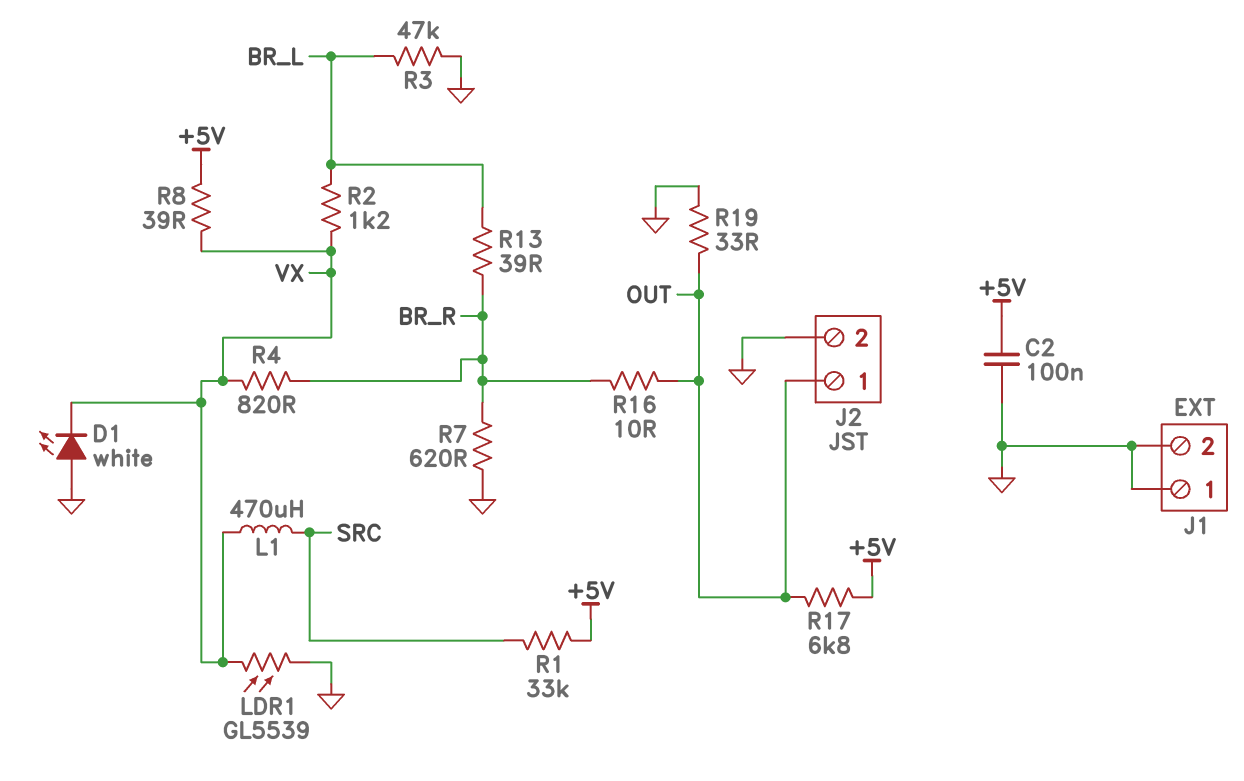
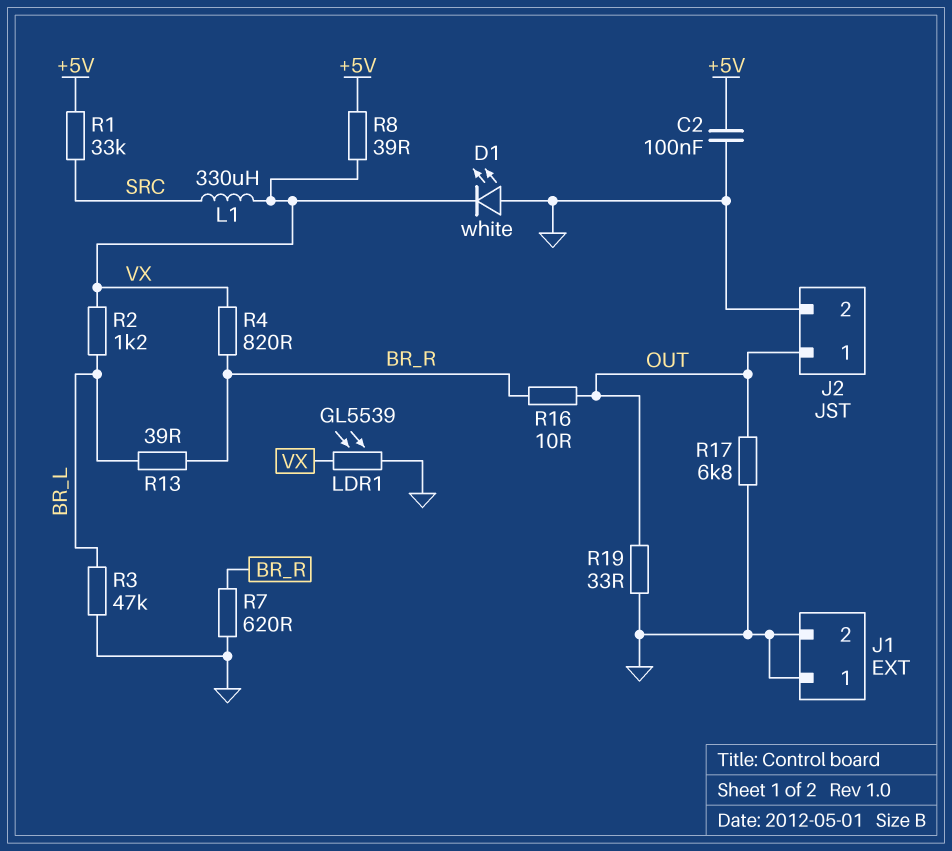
L1: 470uH (SRC, VX) -> 330uH (SRC, VX)
R17: 6.8k (+5V, OUT) -> 6.8k (GND, OUT)

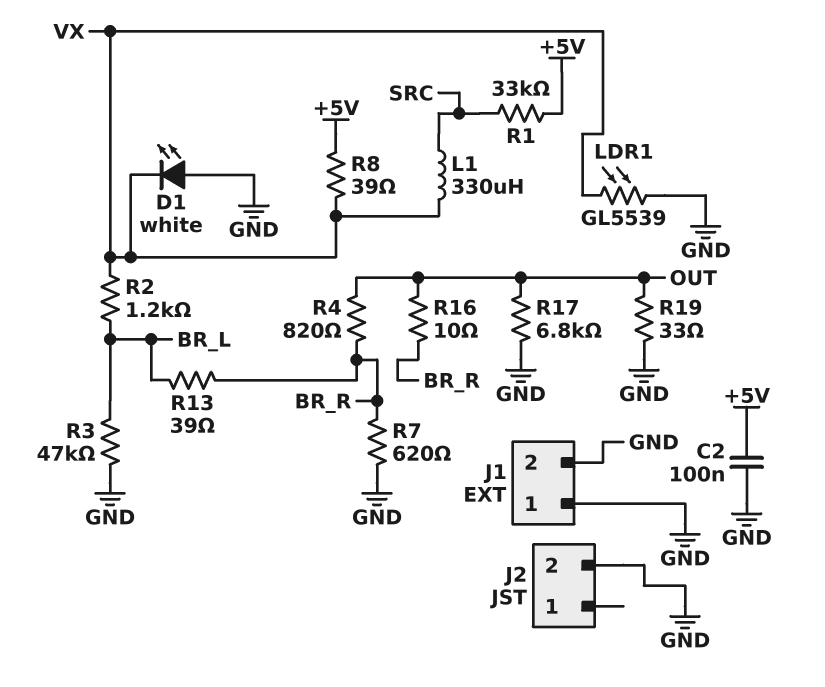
J2 pin 1: OUT -> none
R4: 820 (BR_R, VX) -> 820 (BR_R, OUT)

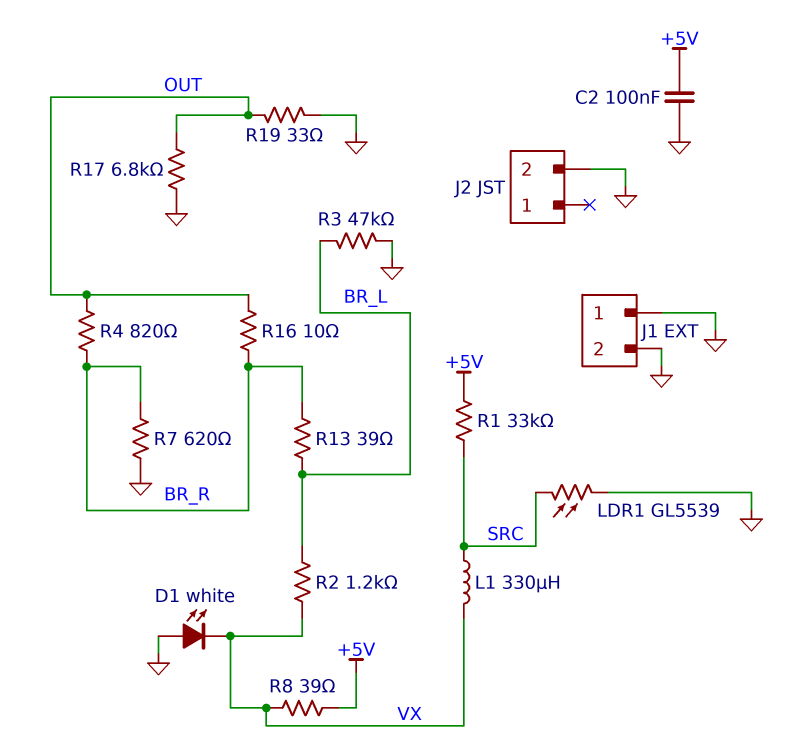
LDR1: GL5539 (GND, VX) -> GL5539 (GND, SRC)

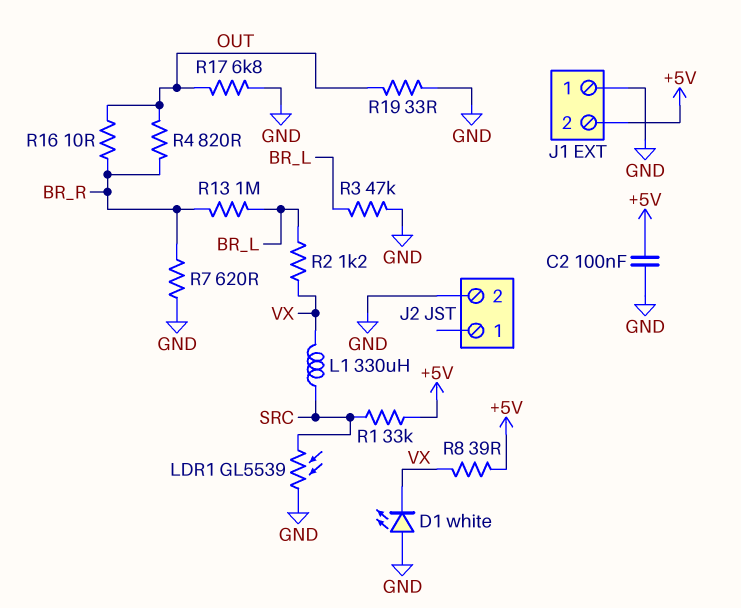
J1 pin 2: GND -> +5V
R13: 39 (BR_L, BR_R) -> 1M (BR_L, BR_R)

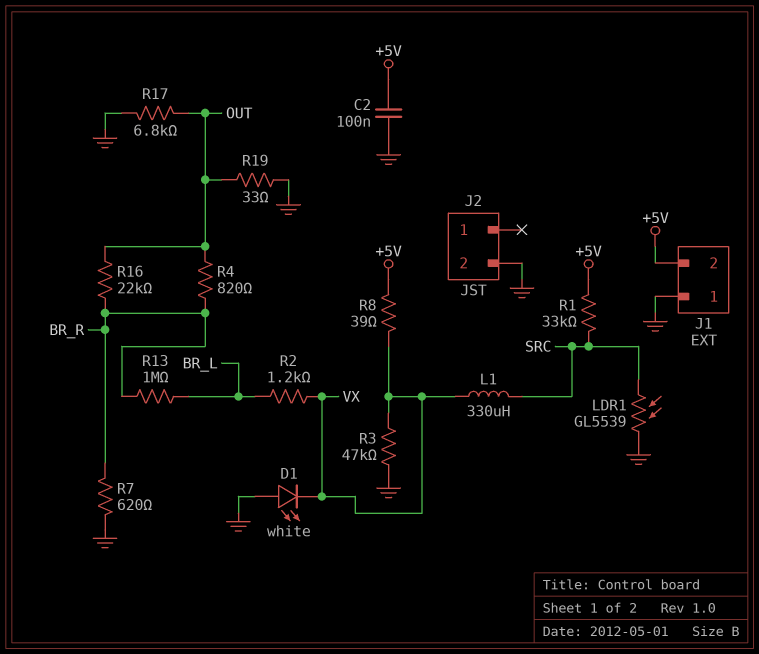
R3: 47k (BR_L, GND) -> 47k (GND, VX)
R16: 10 (BR_R, OUT) -> 22k (BR_R, OUT)

